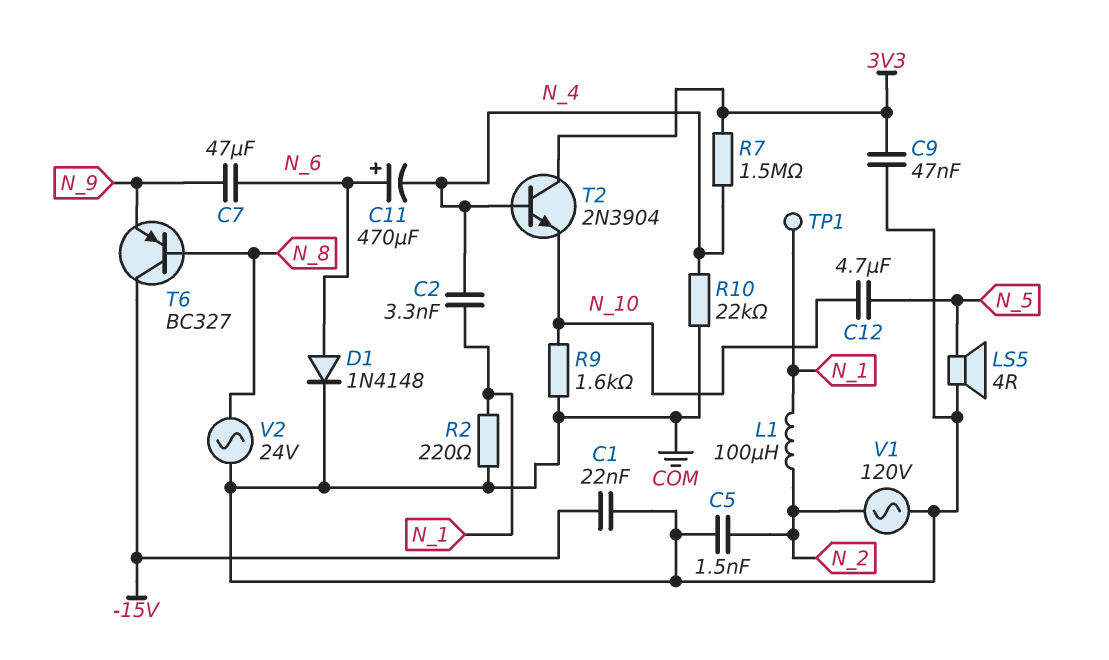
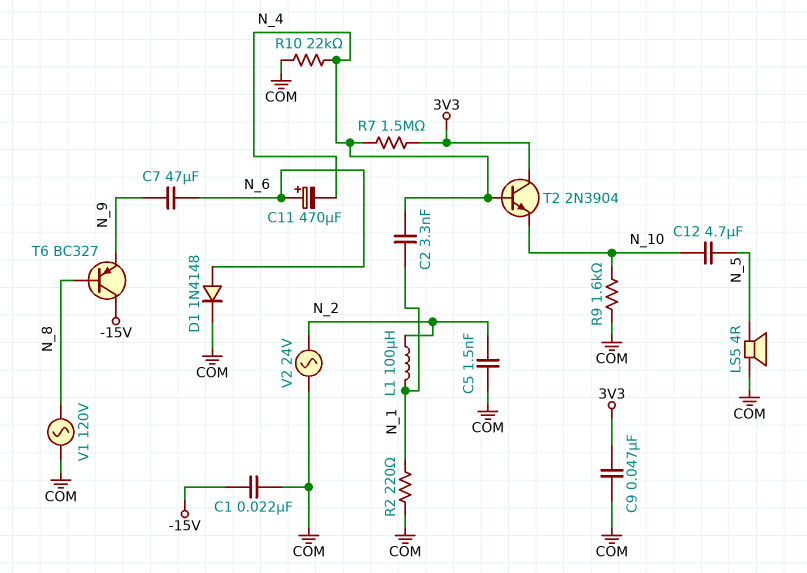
TP1: test point (N_1) -> none
V1: AC 120V (COM, N_2) -> AC 120V (COM, N_8)
V2: AC 24V (COM, N_8) -> AC 24V (COM, N_2)

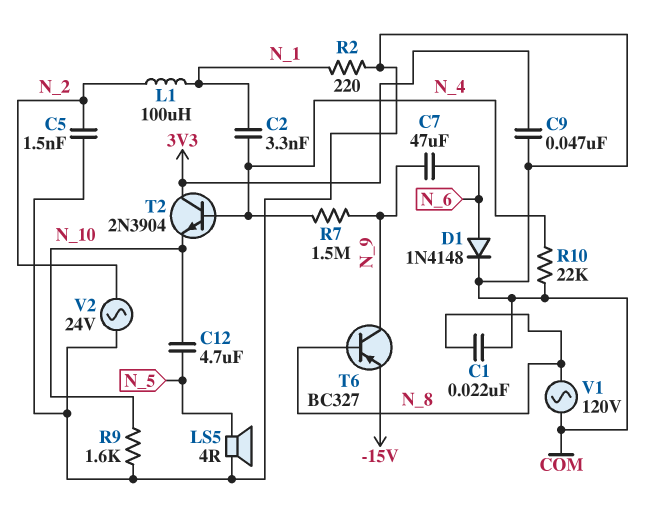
C1: 22nF (-15V, COM) -> 22nF (COM, N_8)
C11: 470uF (plus N_6, minus N_4) -> none
R7: 1.5M (3V3, N_4) -> 1.5M (N_4, N_9)
T6: PNP BC327 (B N_8, C -15V, E N_9) -> PNP BC327 (B N_8, C N_9, E -15V)

